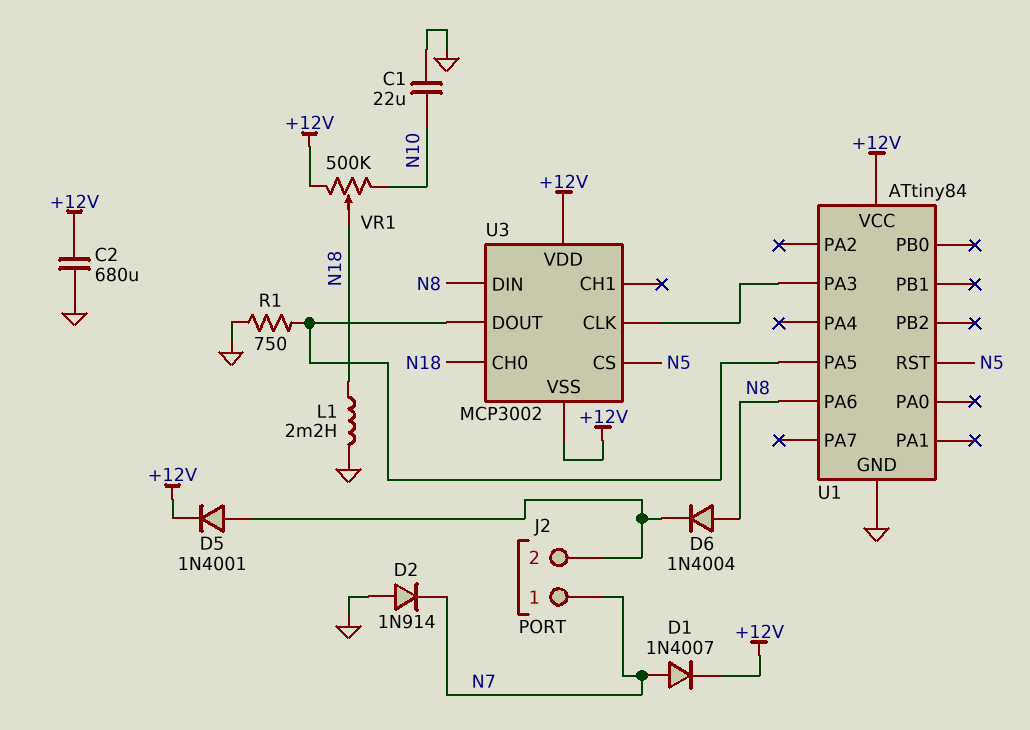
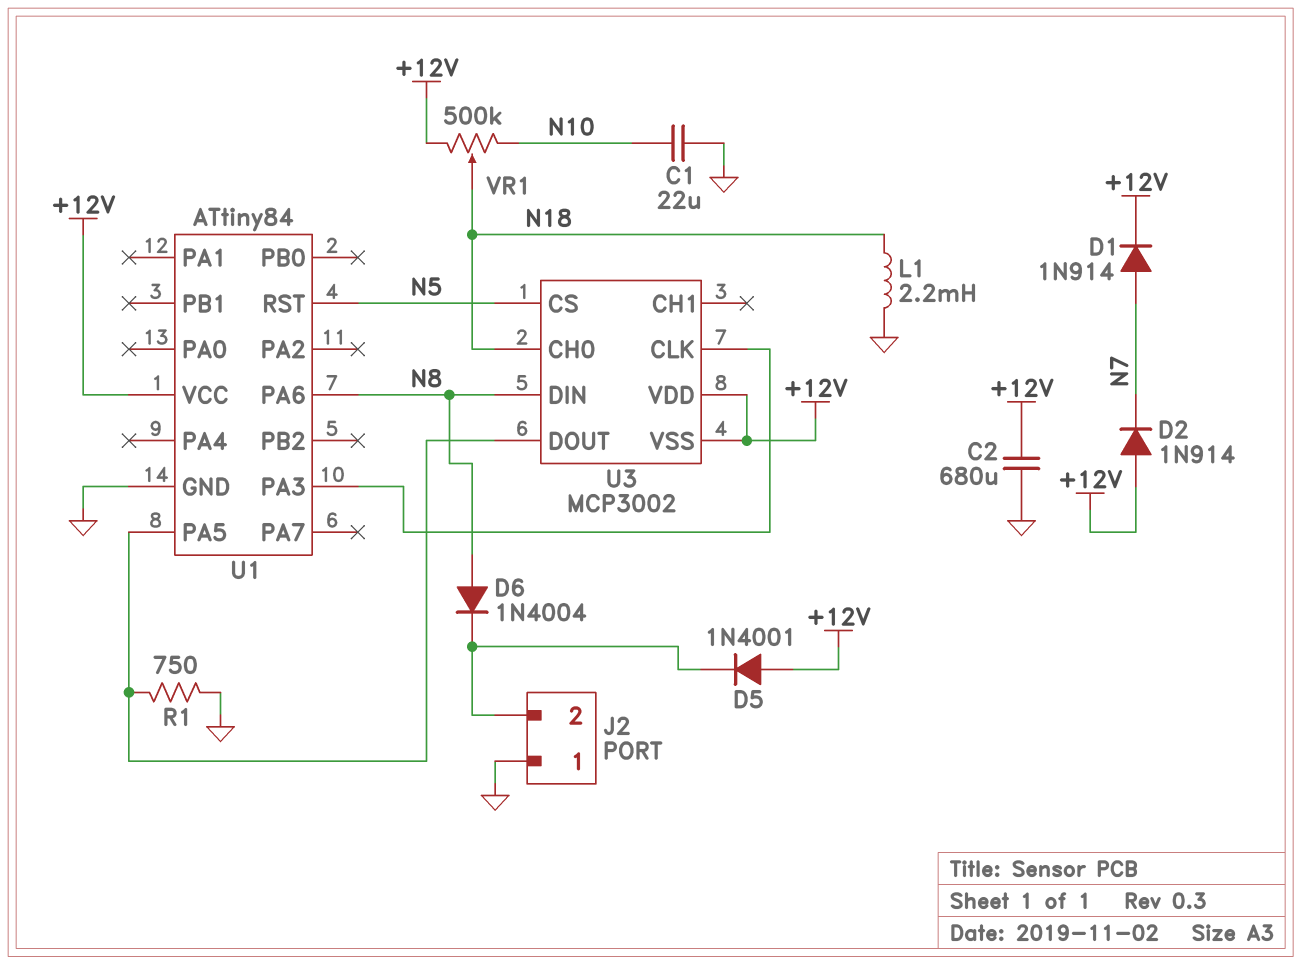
D1: diode 1N4007 (A N7, K +12V) -> diode 1N914 (A N7, K +12V)
D2: diode 1N914 (A GND, K N7) -> diode 1N914 (A +12V, K N7)
D5: diode 1N4001 (A J2/2, K +12V) -> diode 1N4001 (A +12V, K J2/2)
J2 pin 1: N7 -> GND

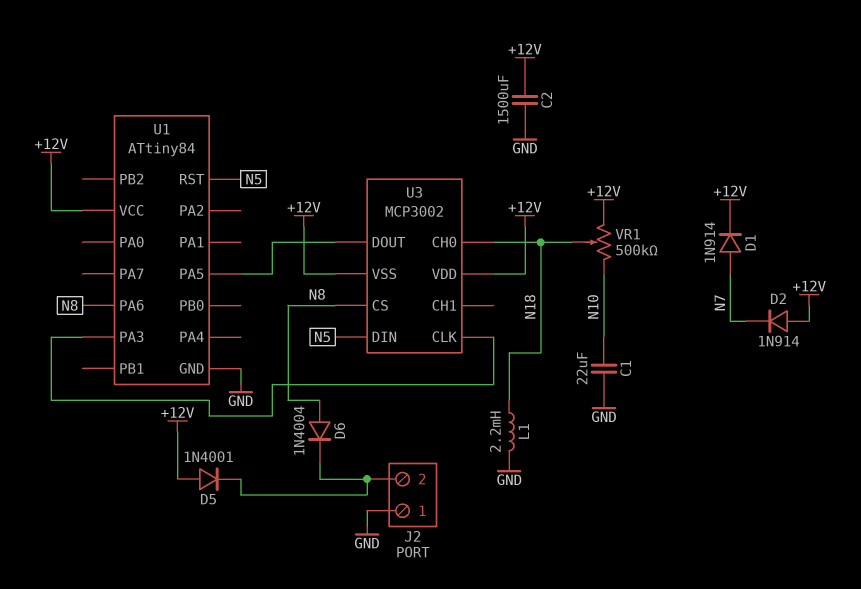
C2: 680uF (+12V, GND) -> 1500uF (+12V, GND)
R1: 750 (GND, U1/PA5) -> none
U3 pin CS: N5 -> N8
U3 pin DIN: N8 -> N5

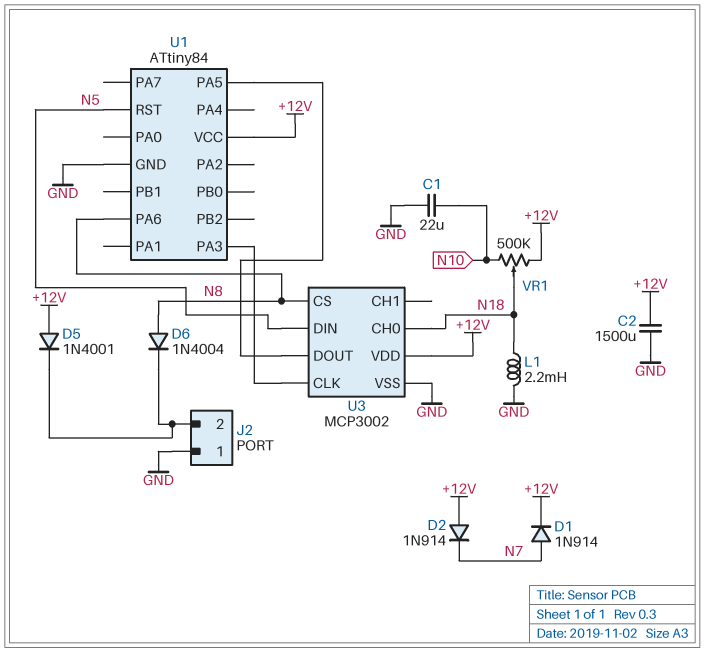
U3 pin VSS: +12V -> GND

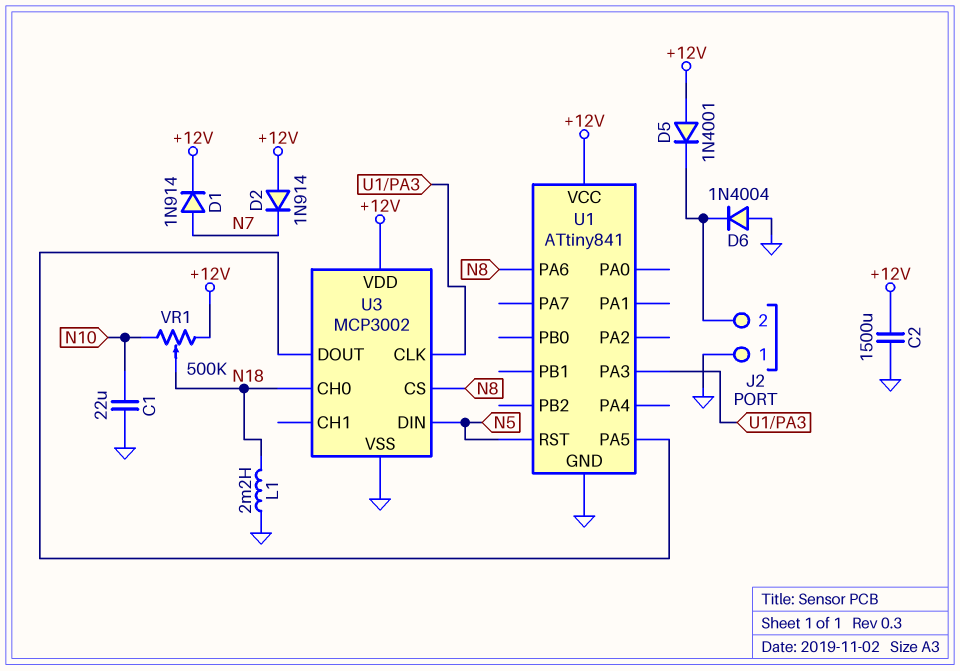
D6: diode 1N4004 (A N8, K J2/2) -> diode 1N4004 (A GND, K J2/2)
U1: ATtiny84 -> ATtiny841

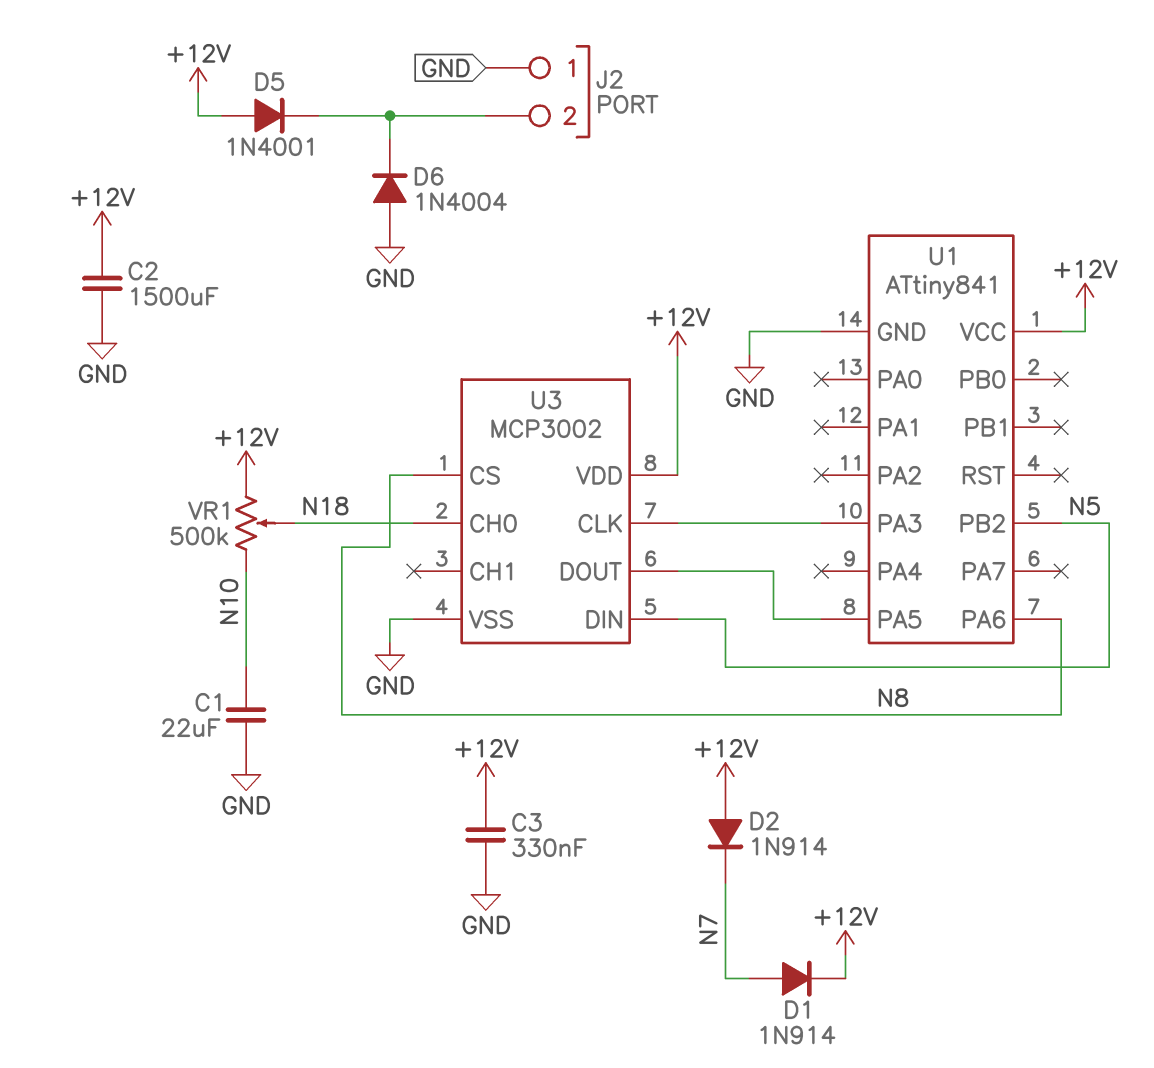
C3: none -> 330nF (+12V, GND)
L1: 2.2mH (GND, N18) -> none
U1 pin PB2: none -> N5
U1 pin RST: N5 -> none

